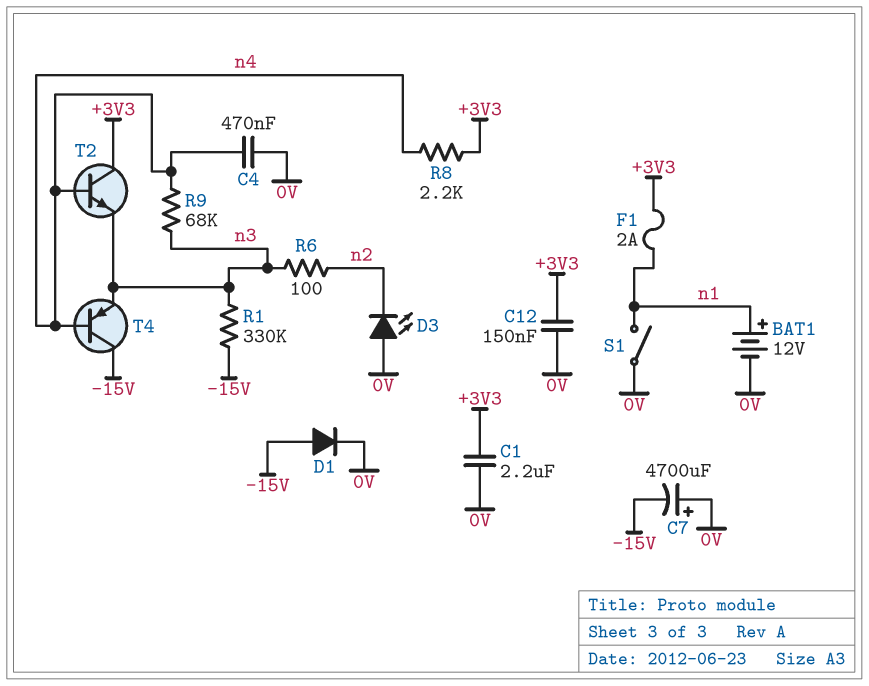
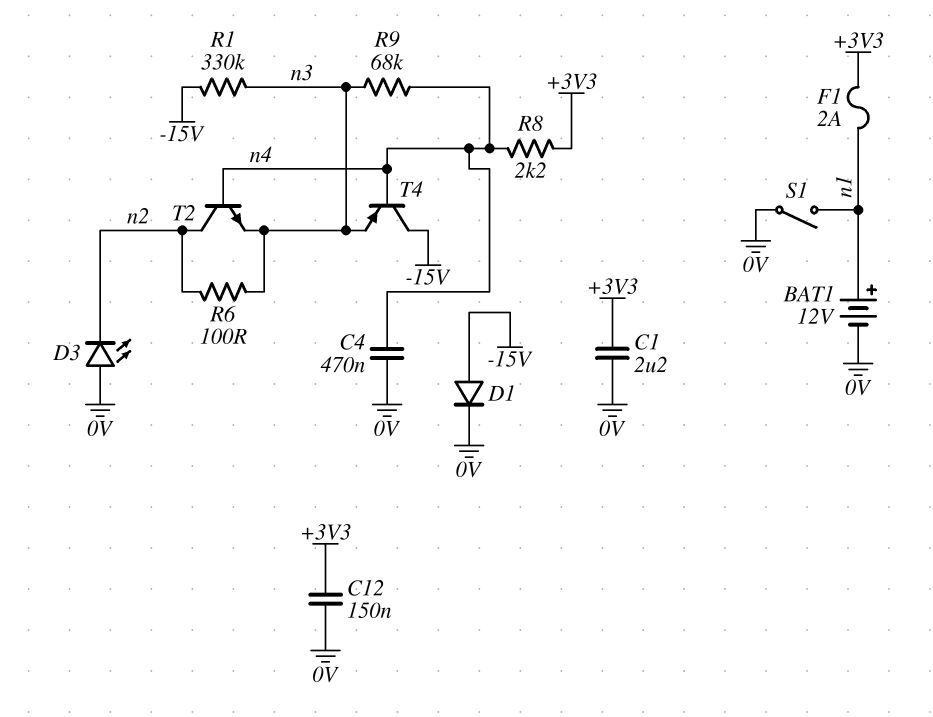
C7: 4700uF (plus 0V, minus -15V) -> none
T2: NPN (B n4, C +3V3, E n3) -> NPN (B n4, C n2, E n3)

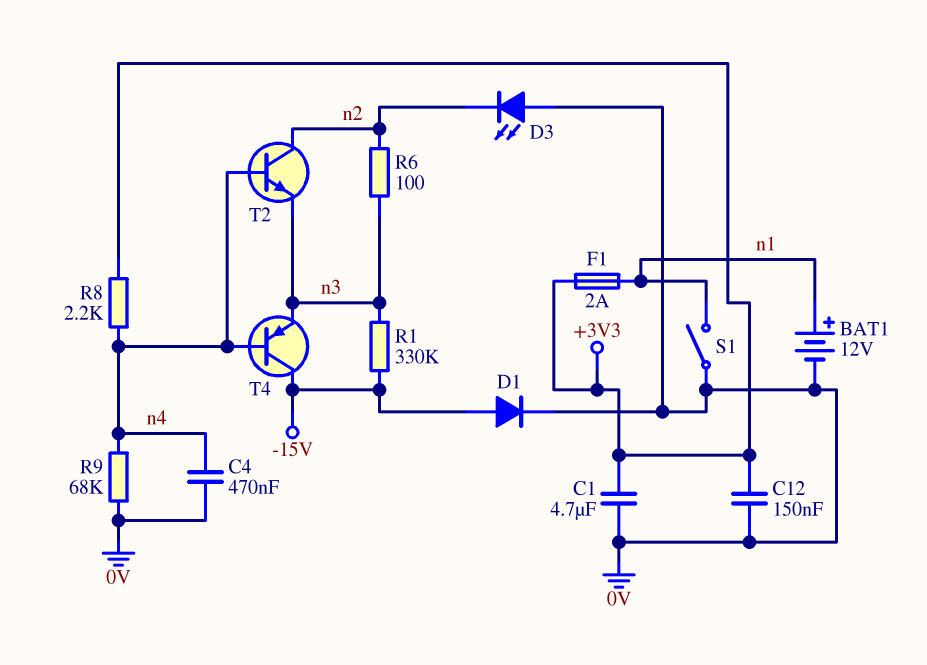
C1: 2.2uF (+3V3, 0V) -> 4.7uF (+3V3, 0V)
R9: 68k (n3, n4) -> 68k (0V, n4)

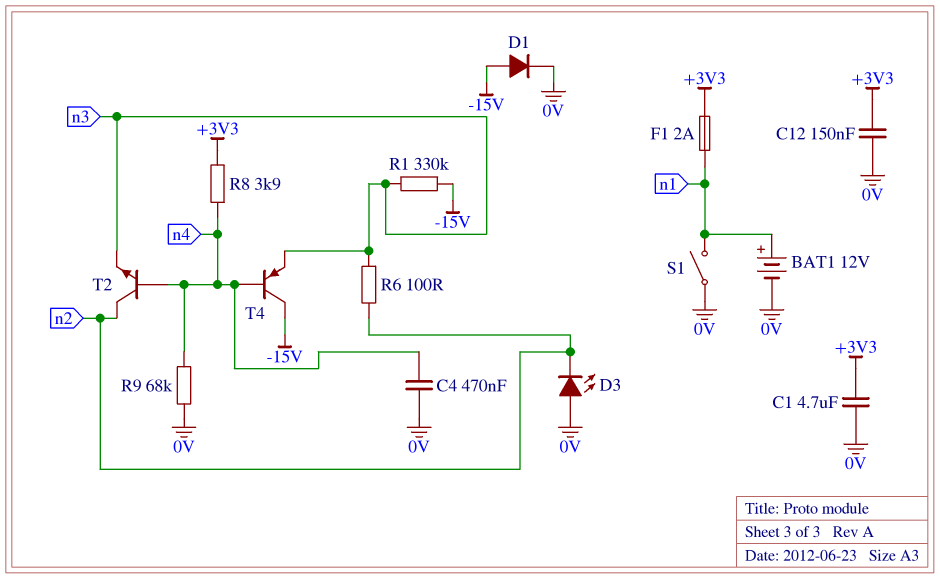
R8: 2.2k (+3V3, n4) -> 3.9k (+3V3, n4)

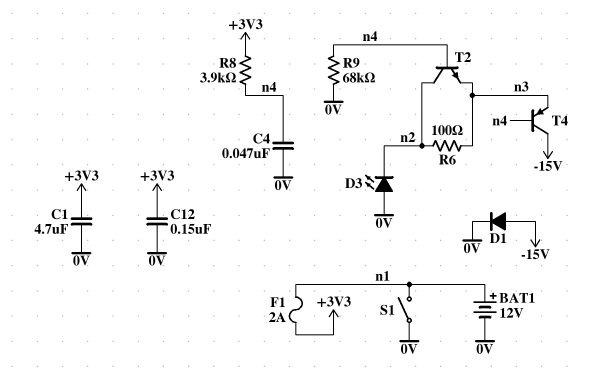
C4: 470nF (0V, n4) -> 47nF (0V, n4)
R1: 330k (-15V, n3) -> none

